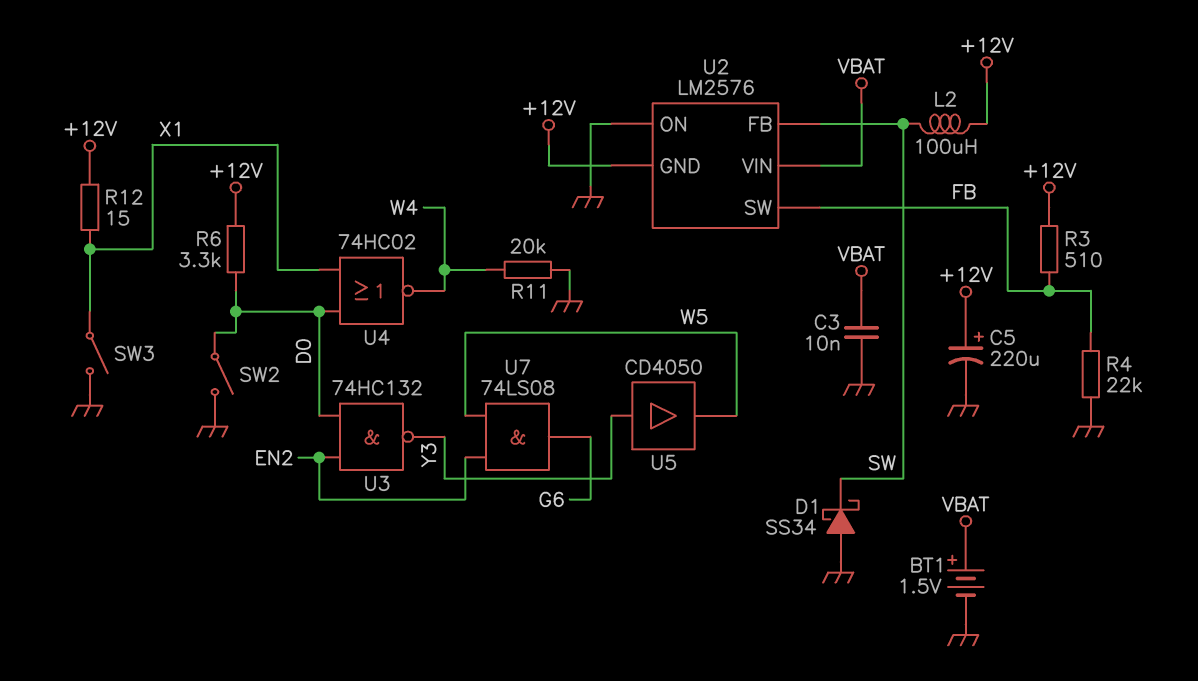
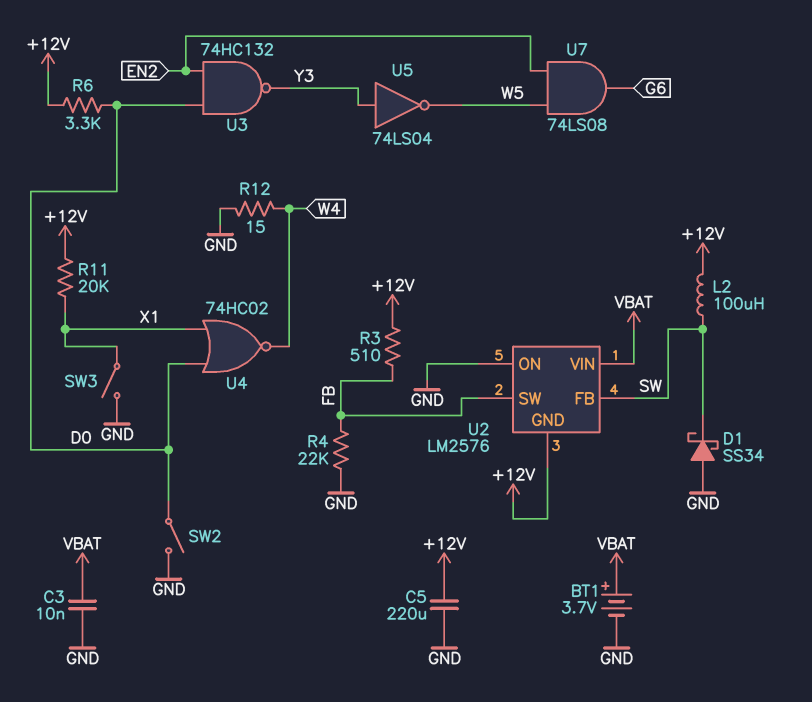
BT1: 1.5V (plus VBAT, minus GND) -> 3.7V (plus VBAT, minus GND)
C5: 220uF (plus +12V, minus GND) -> 220uF (+12V, GND)
R11: 20k (GND, W4) -> 20k (+12V, X1)
R12: 15 (+12V, X1) -> 15 (GND, W4)
U5: buffer CD4050 (in Y3, out W5) -> NOT 74LS04 (in Y3, out W5)

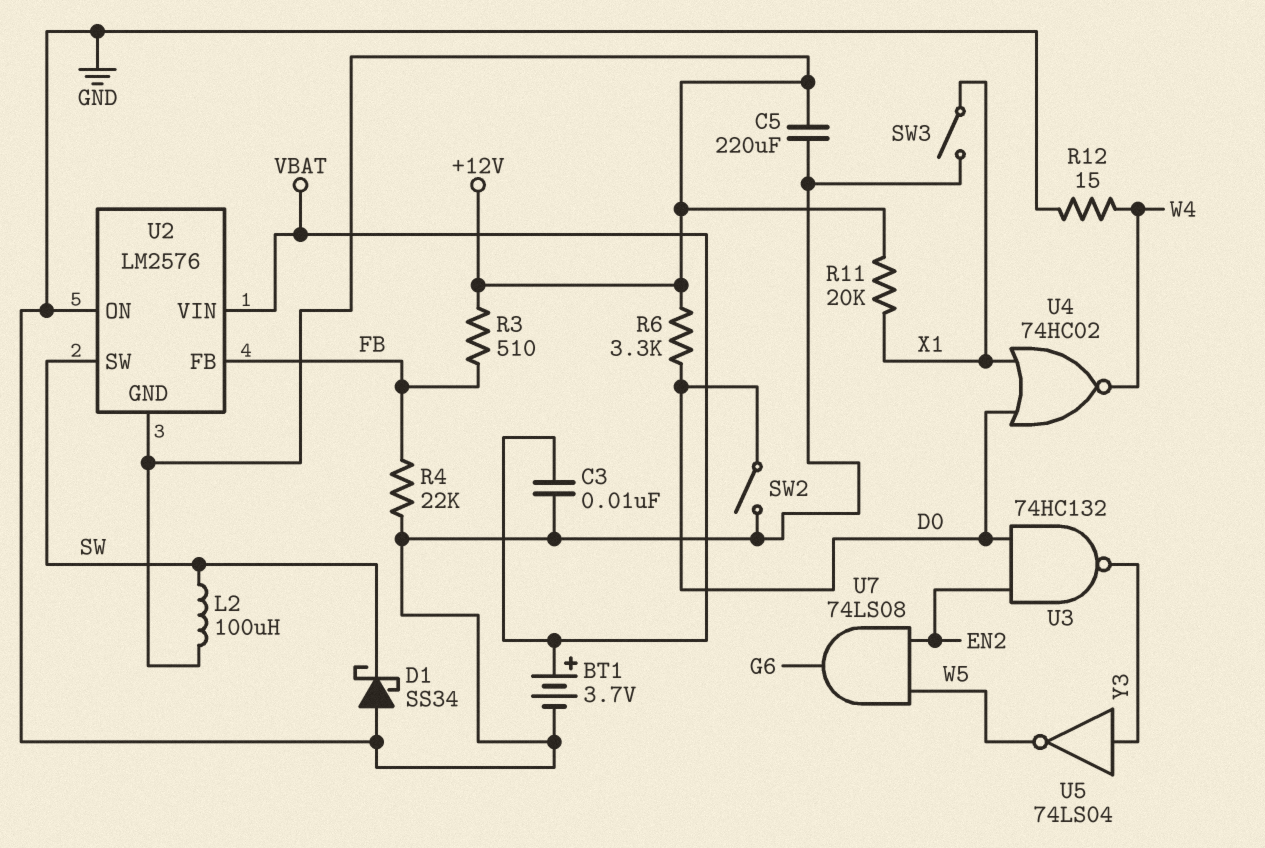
U2 pin FB: SW -> FB
U2 pin SW: FB -> SW

